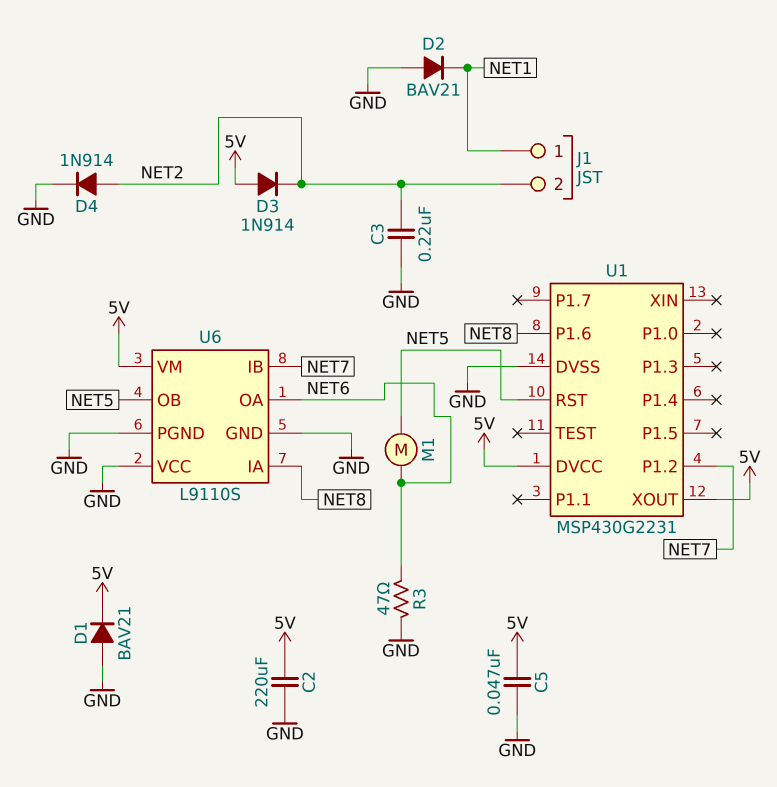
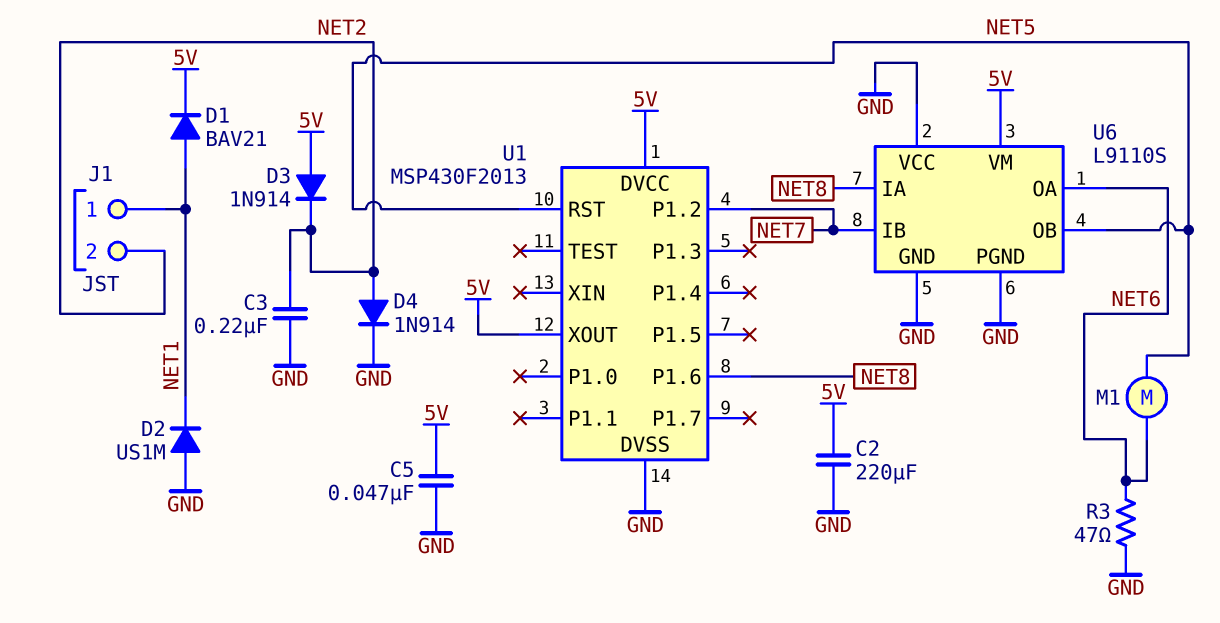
D1: diode BAV21 (A GND, K 5V) -> diode BAV21 (A NET1, K 5V)
D2: diode BAV21 (A GND, K NET1) -> diode US1M (A GND, K NET1)
U1: MSP430G2231 -> MSP430F2013

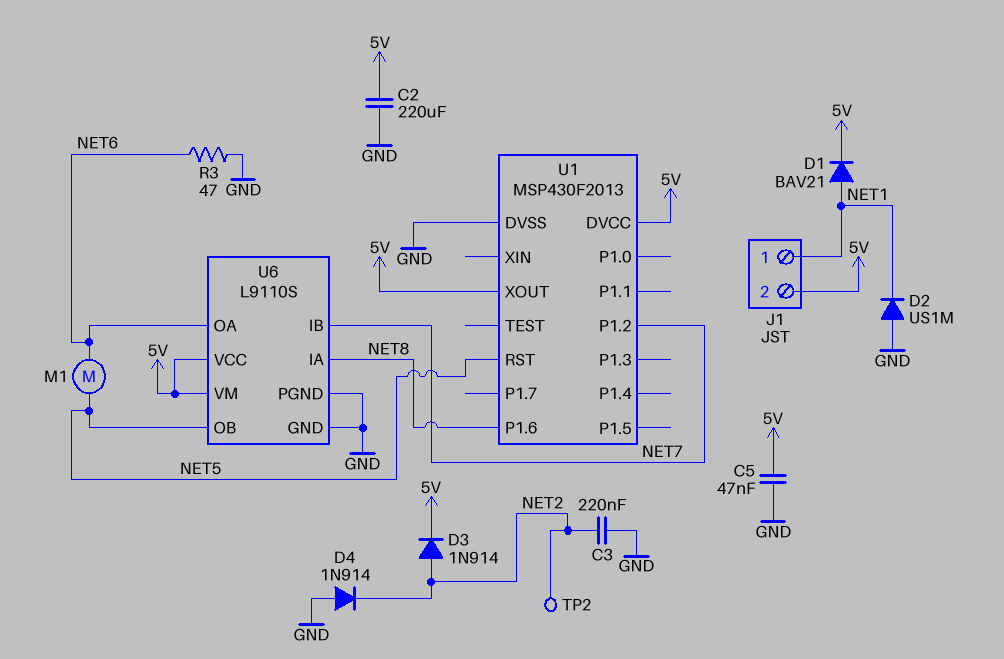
D3: diode 1N914 (A 5V, K NET2) -> diode 1N914 (A NET2, K 5V)
D4: diode 1N914 (A NET2, K GND) -> diode 1N914 (A GND, K NET2)
J1 pin 2: NET2 -> 5V
TP2: none -> test point (NET2)
U6 pin VCC: GND -> 5V

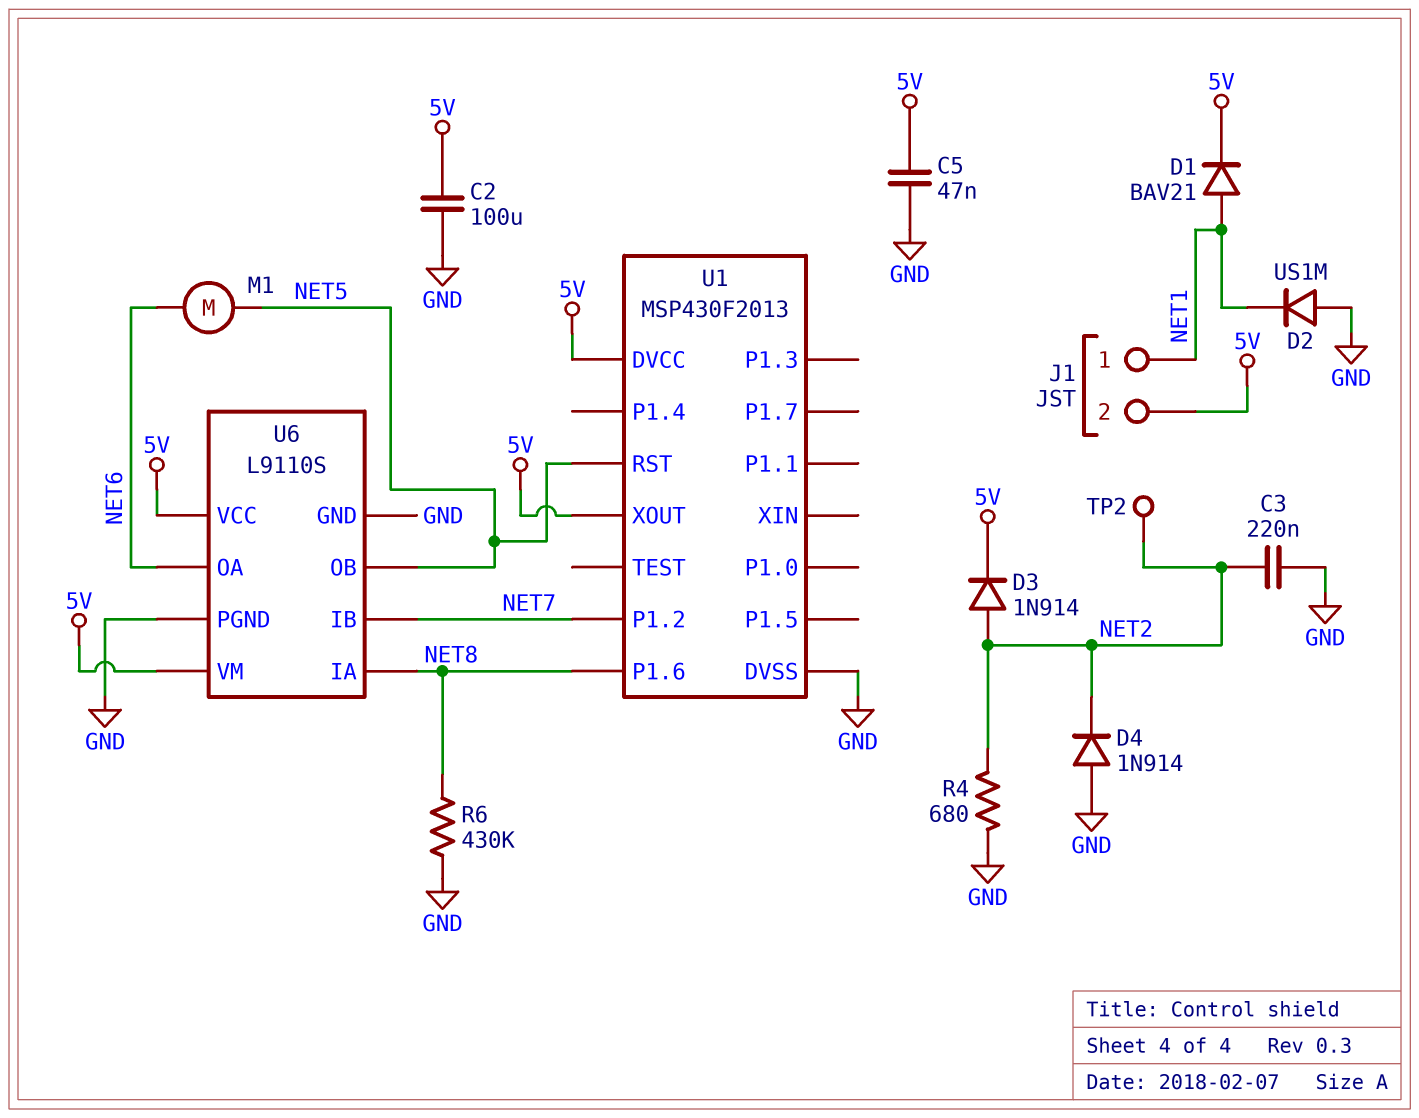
C2: 220uF (5V, GND) -> 100uF (5V, GND)
R3: 47 (GND, NET6) -> none
R4: none -> 680 (GND, NET2)
R6: none -> 430k (GND, NET8)

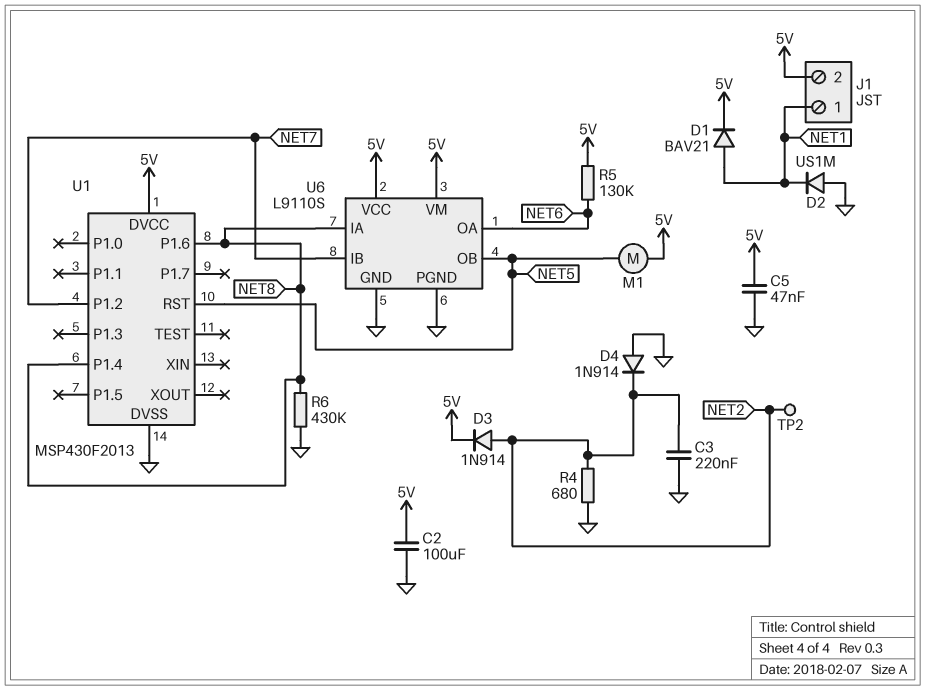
M1: motor (NET5, NET6) -> motor (5V, NET5)
R5: none -> 130k (5V, NET6)
U1 pin P1.4: none -> NET8
U1 pin XOUT: 5V -> none

